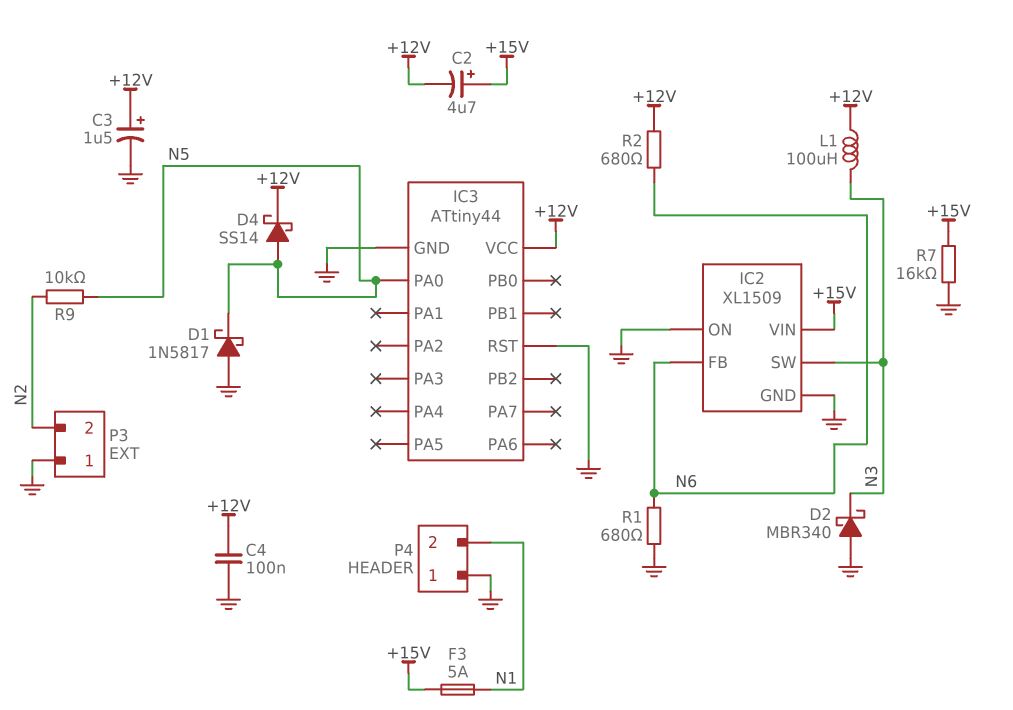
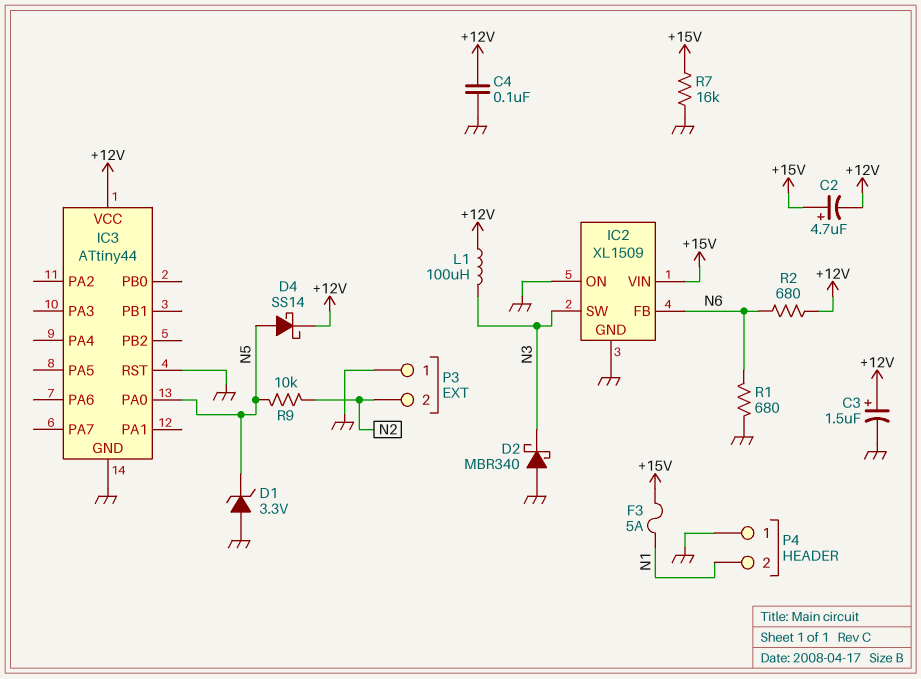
D1: schottky 1N5817 (A GND, K N5) -> zener 3.3V (A GND, K N5)

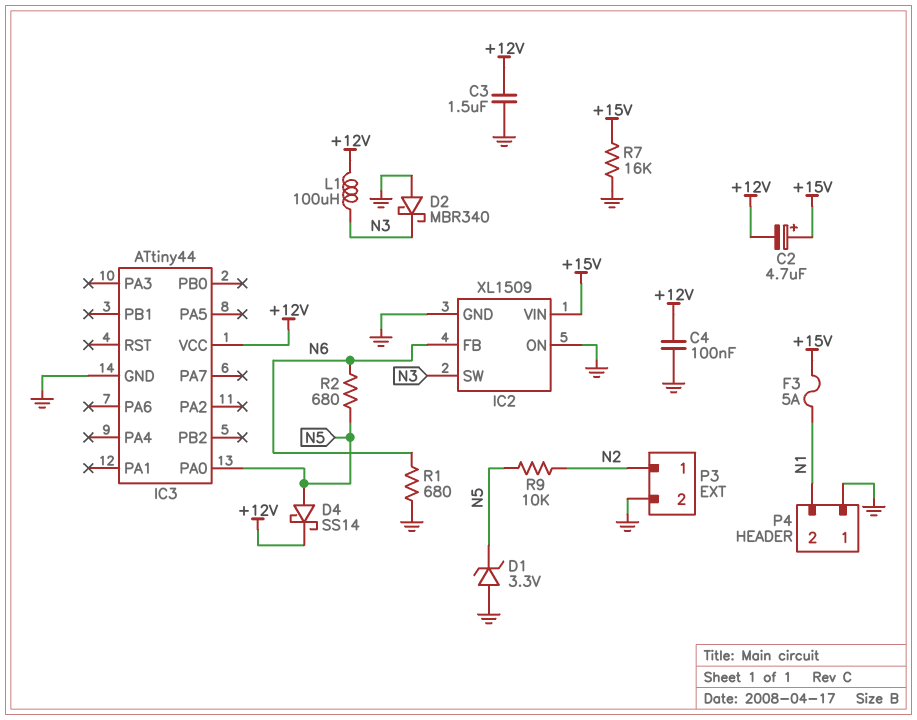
C3: 1.5uF (plus +12V, minus GND) -> 1.5uF (+12V, GND)
IC3 pin RST: GND -> none
P3 pin 1: GND -> N2
P3 pin 2: N2 -> GND
R2: 680 (+12V, N6) -> 680 (N5, N6)

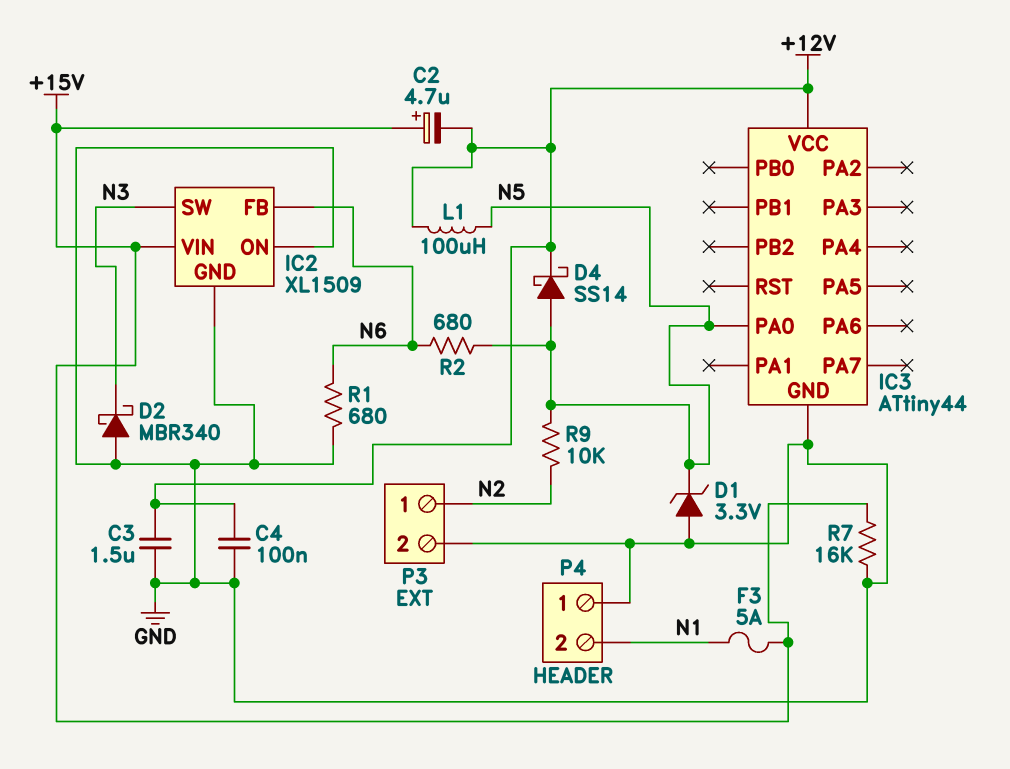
L1: 100uH (+12V, N3) -> 100uH (+12V, N5)

